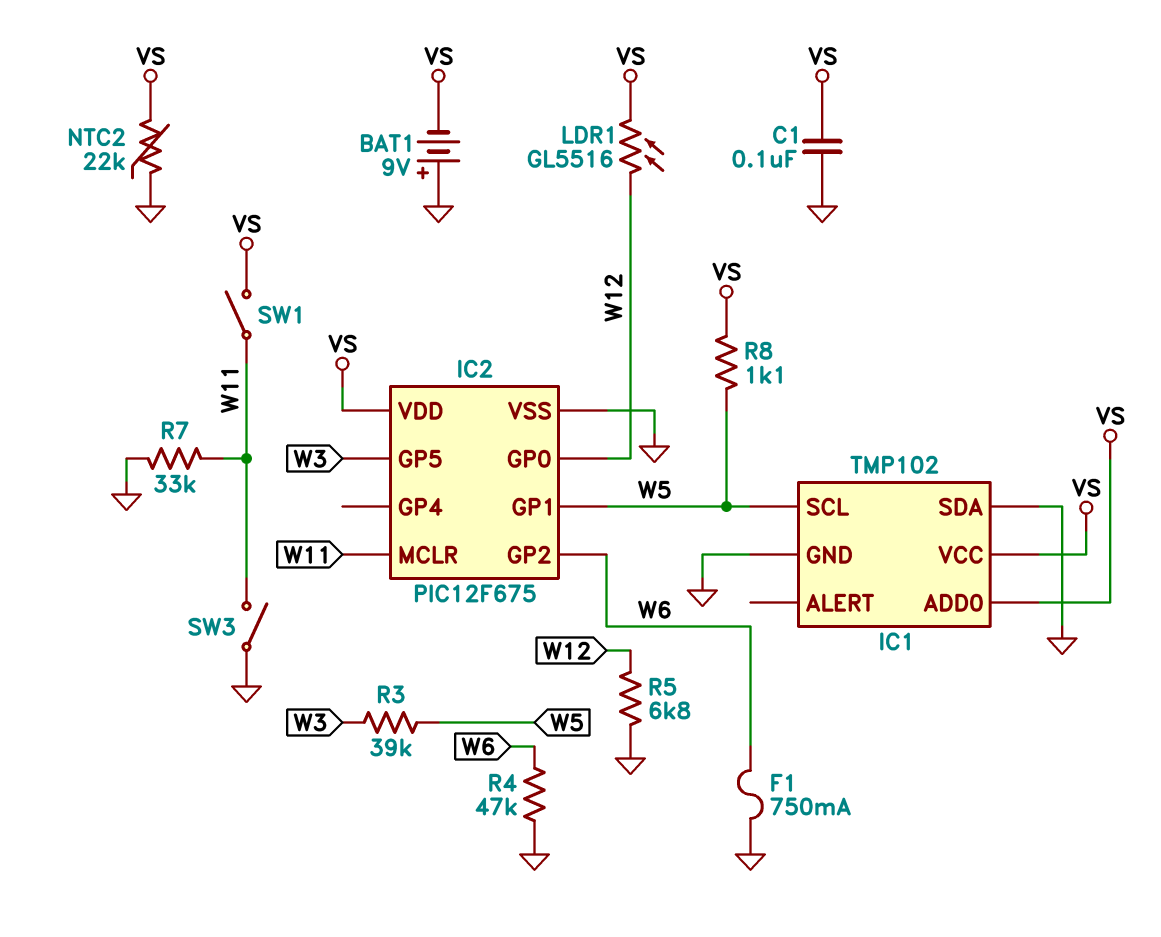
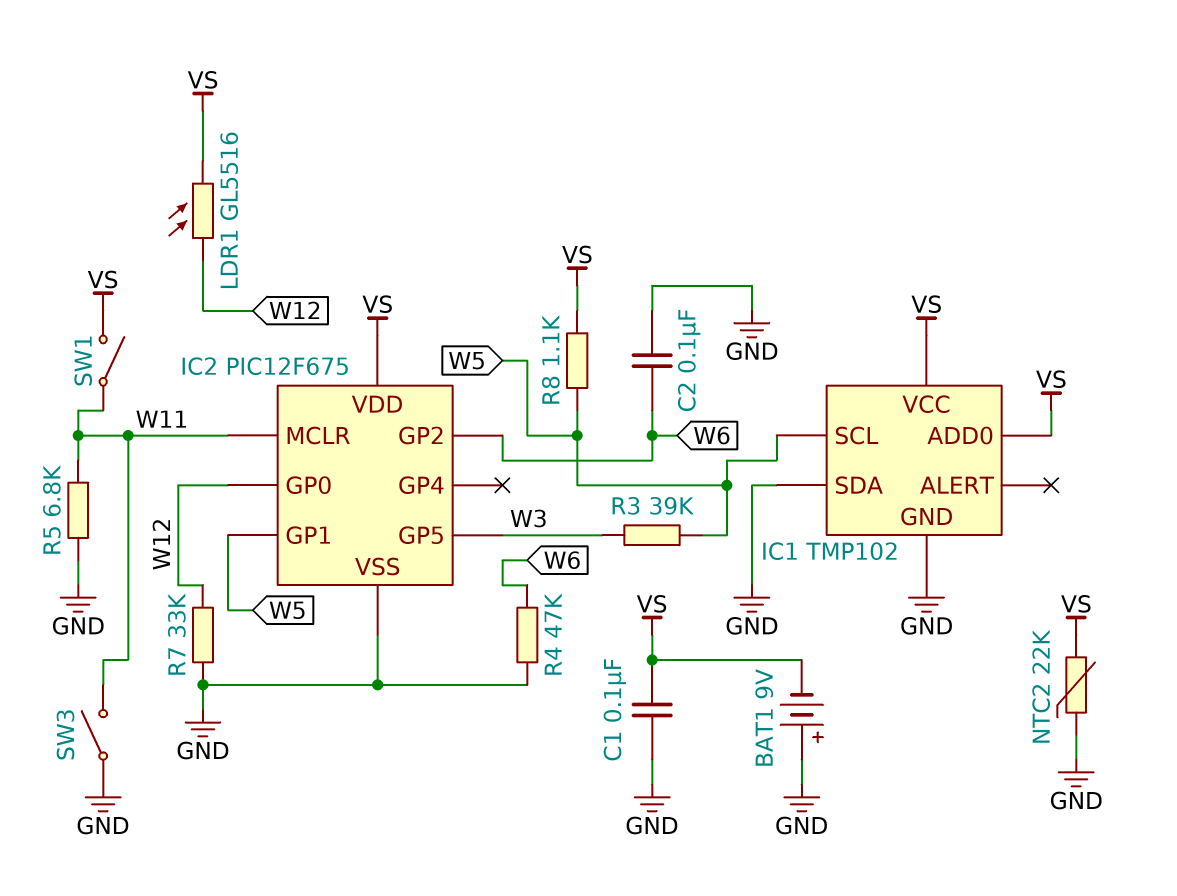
C2: none -> 100nF (GND, W6)
F1: 750mA (GND, W6) -> none
R5: 6.8k (GND, W12) -> 6.8k (GND, W11)
R7: 33k (GND, W11) -> 33k (GND, W12)

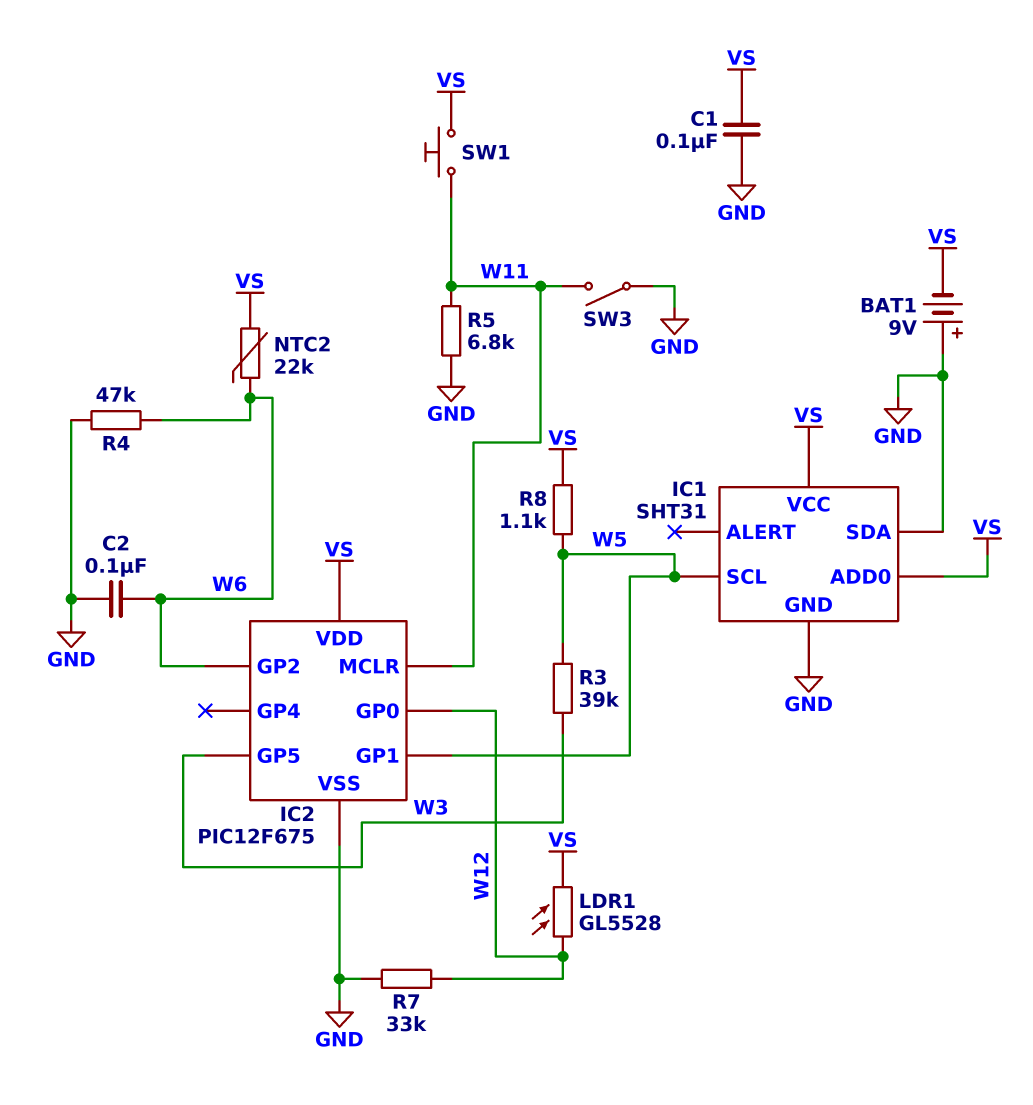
IC1: TMP102 -> SHT31
LDR1: GL5516 (VS, W12) -> GL5528 (VS, W12)
NTC2: 22k (GND, VS) -> 22k (VS, W6)
SW1: switch (VS, W11) -> button (VS, W11)

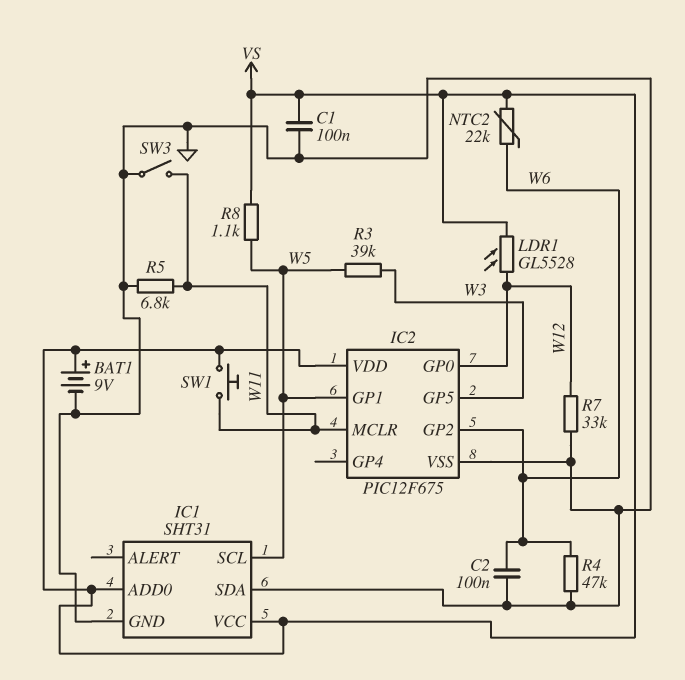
BAT1: 9V (plus GND, minus VS) -> 9V (plus VS, minus GND)

